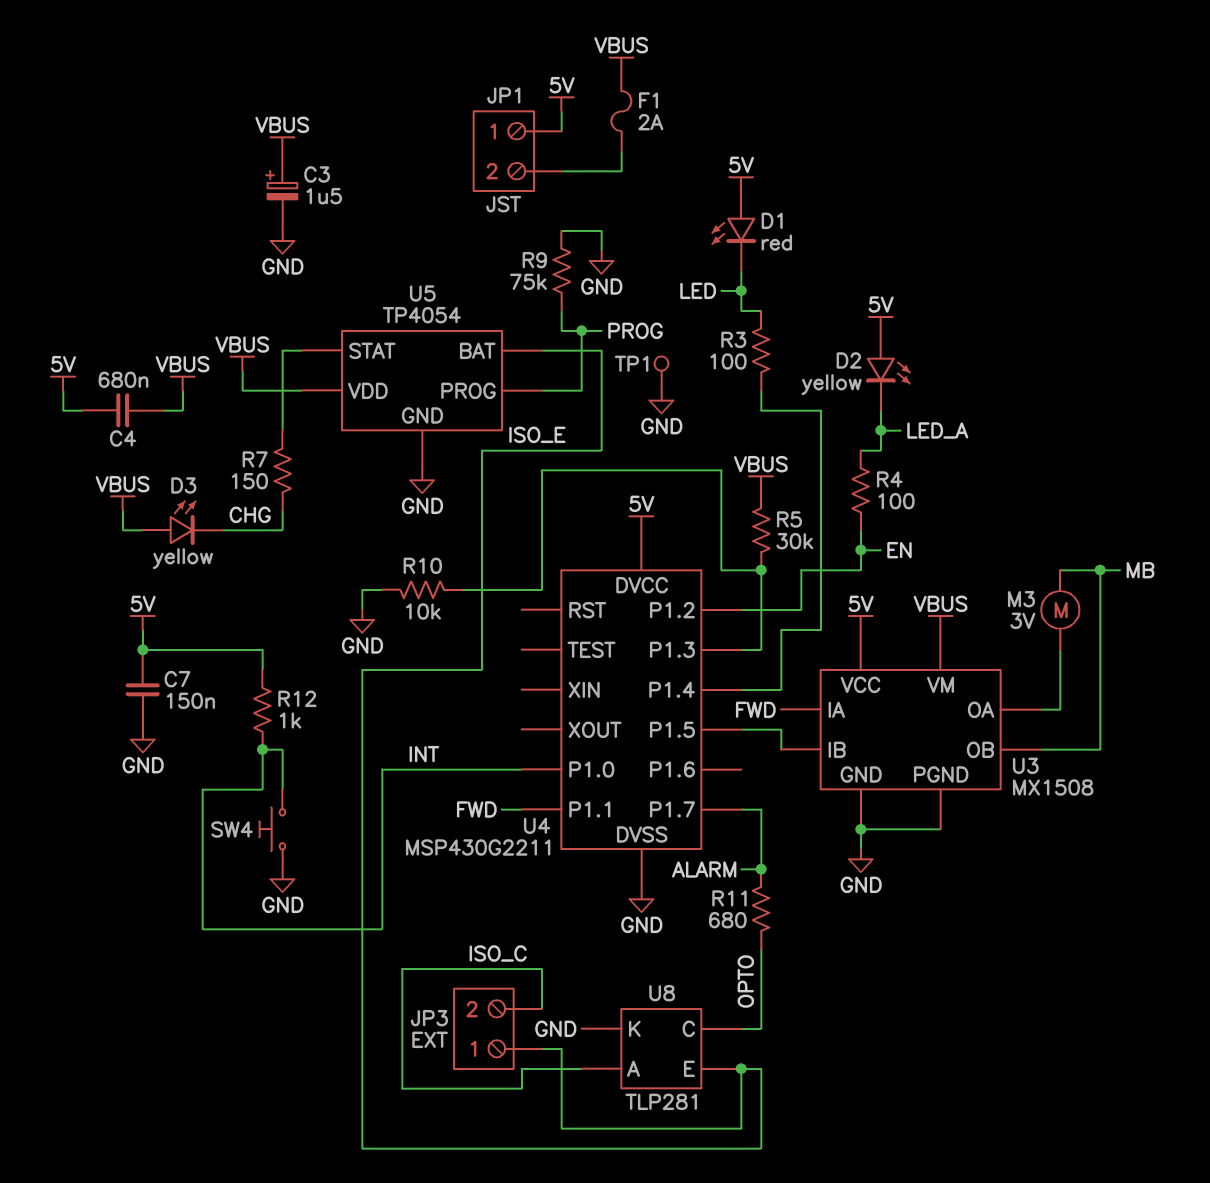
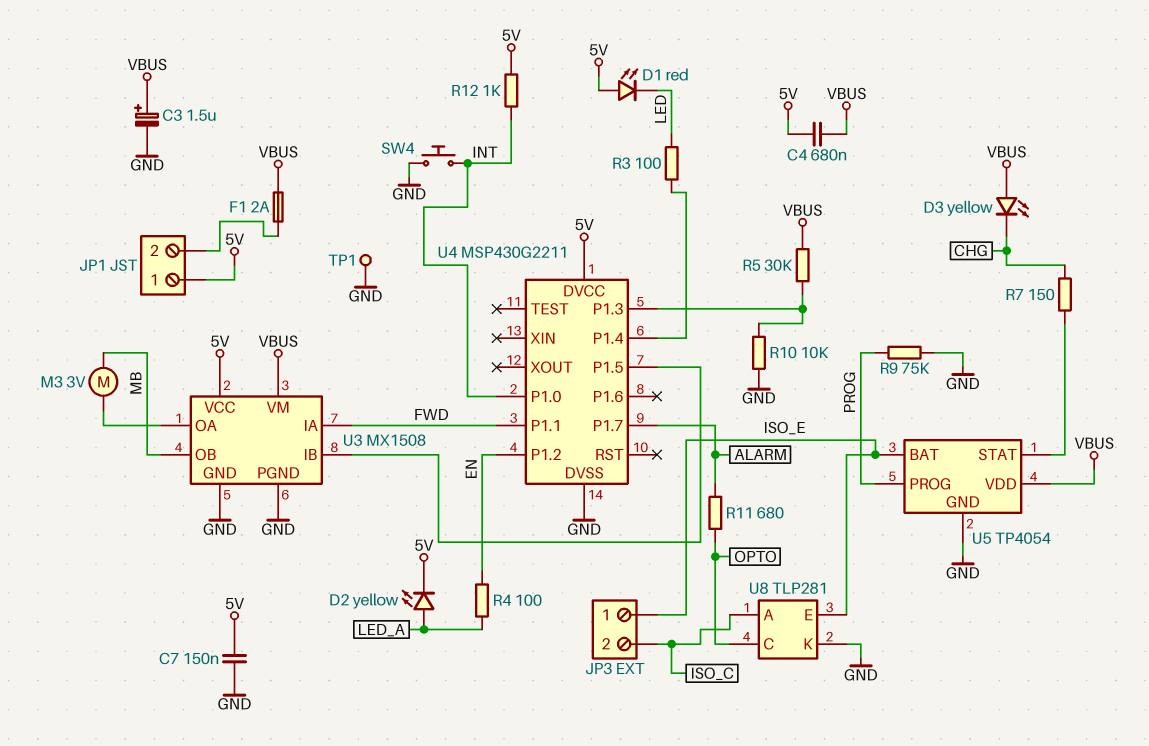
D2: LED yellow (A 5V, K LED_A) -> LED yellow (A LED_A, K 5V)

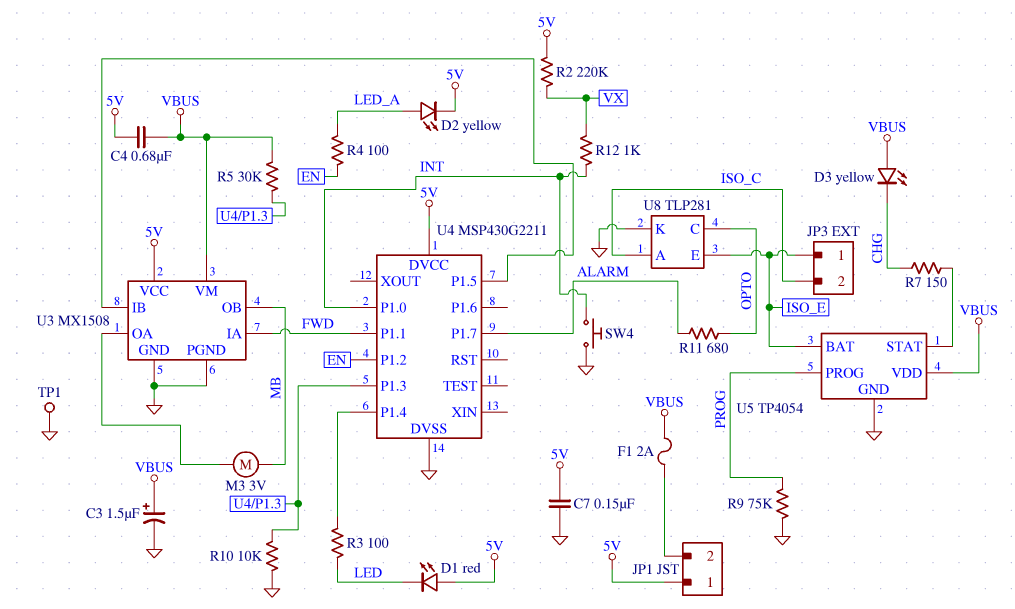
R2: none -> 220k (5V, VX)
R12: 1k (5V, INT) -> 1k (INT, VX)

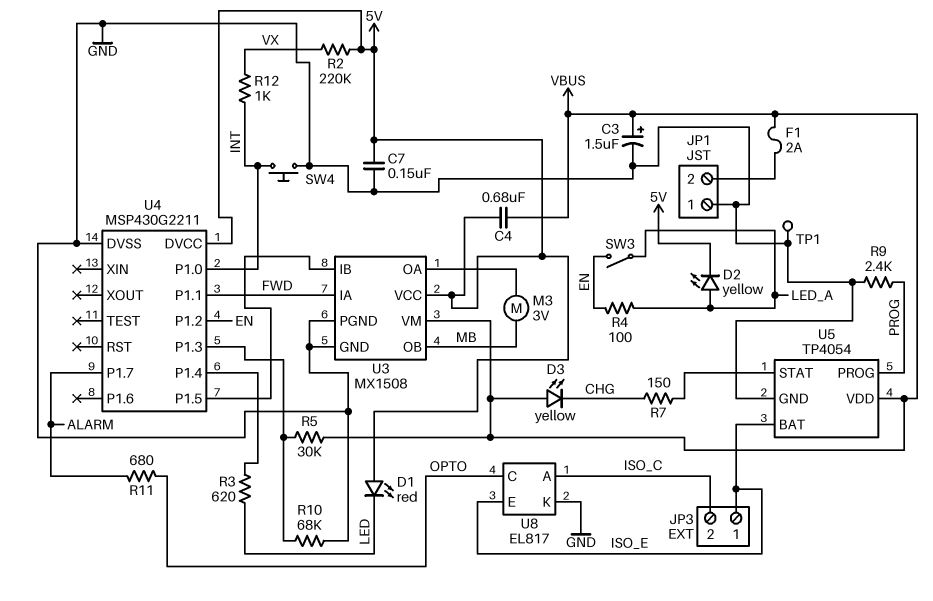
JP1 pin 1: 5V -> GND
R3: 100 (LED, U4/P1.4) -> 620 (LED, U4/P1.4)
R9: 75k (GND, PROG) -> 2.4k (GND, PROG)
R10: 10k (GND, U4/P1.3) -> 68k (GND, U4/P1.3)
SW3: none -> switch (EN, LED_A)
U8: TLP281 -> EL817

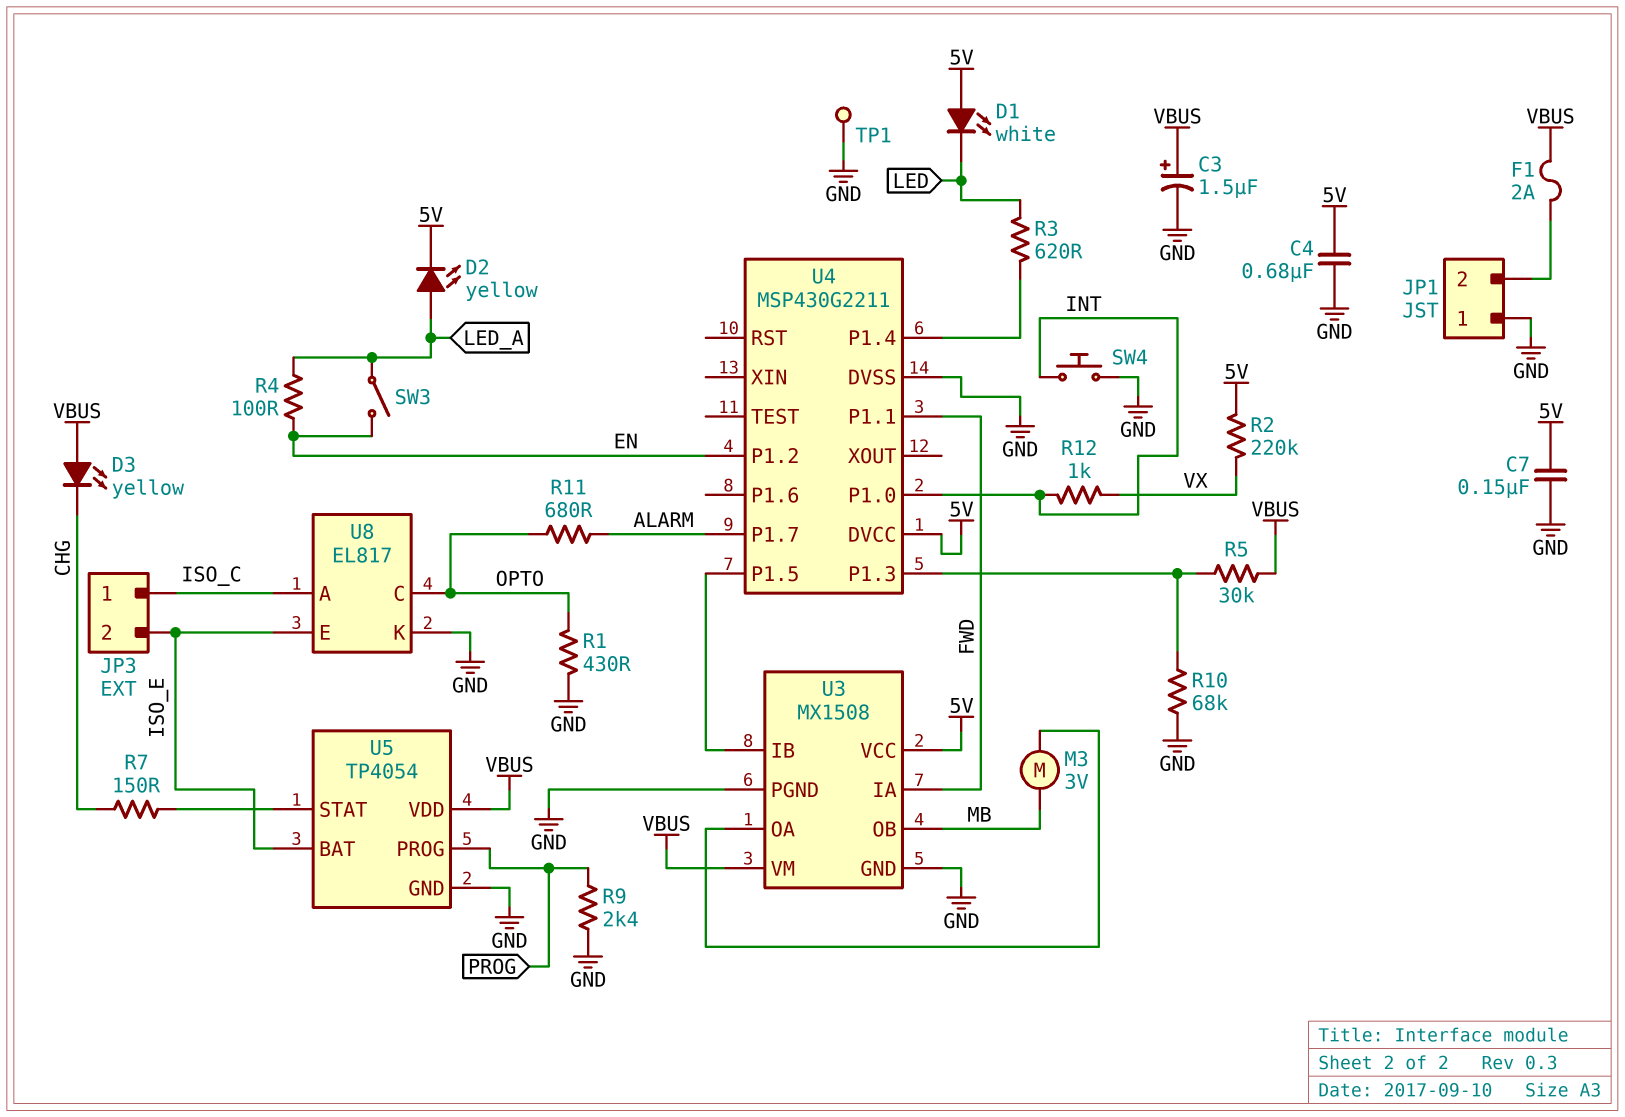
C4: 680nF (5V, VBUS) -> 680nF (5V, GND)
D1: LED red (A 5V, K LED) -> LED white (A 5V, K LED)
JP3 pin 1: ISO_E -> ISO_C
JP3 pin 2: ISO_C -> ISO_E
R1: none -> 430 (GND, OPTO)

